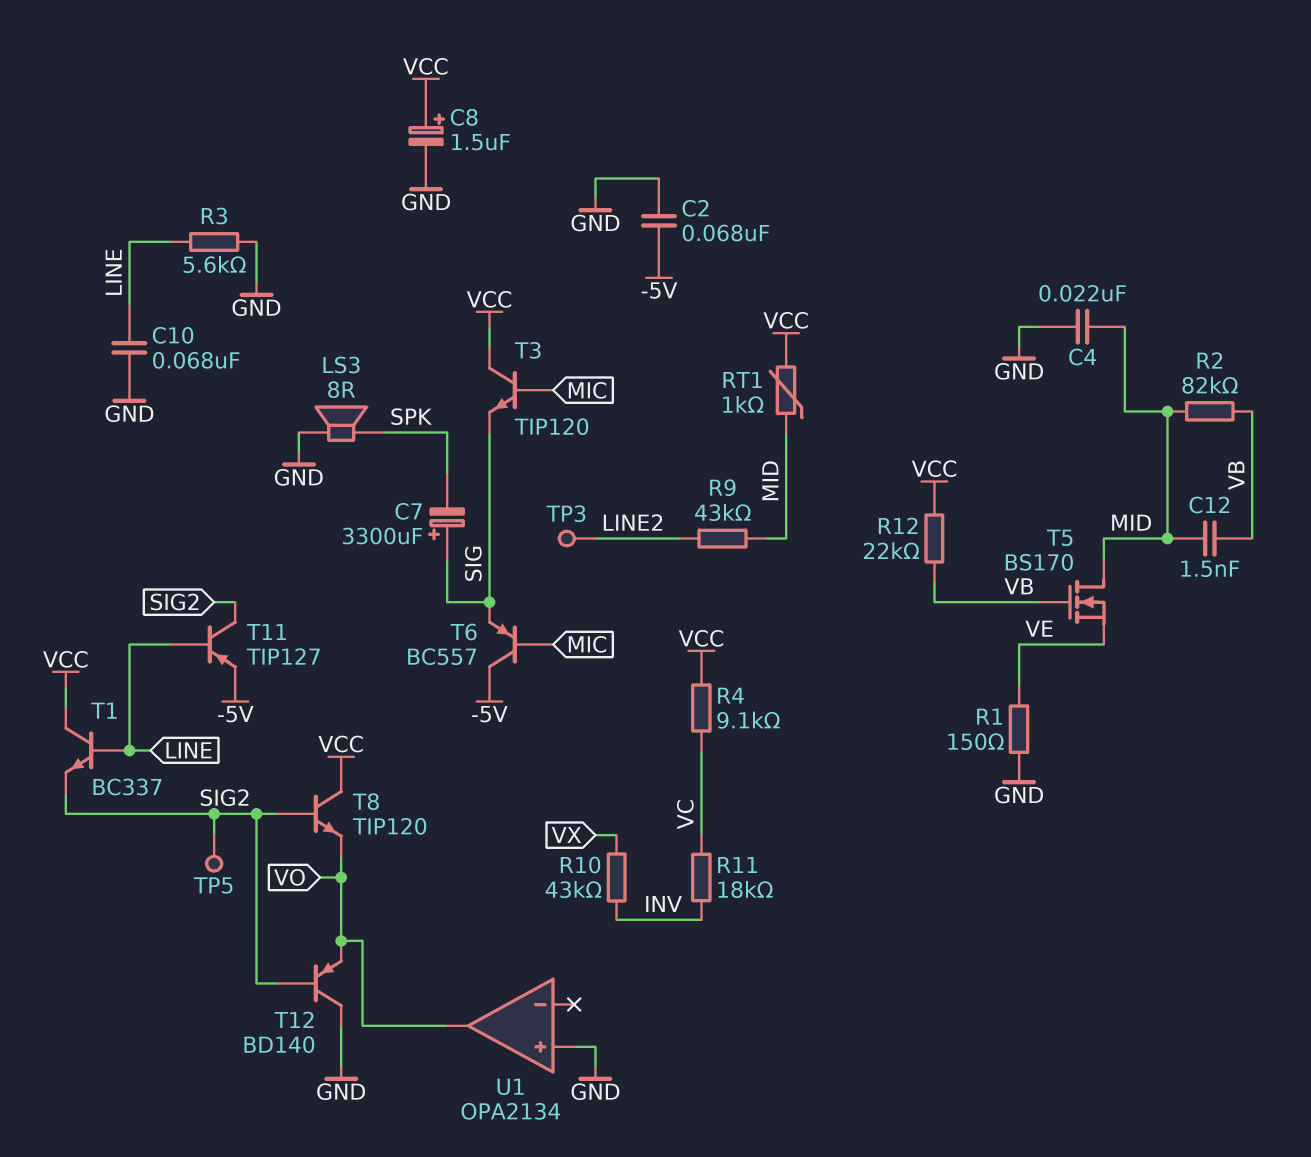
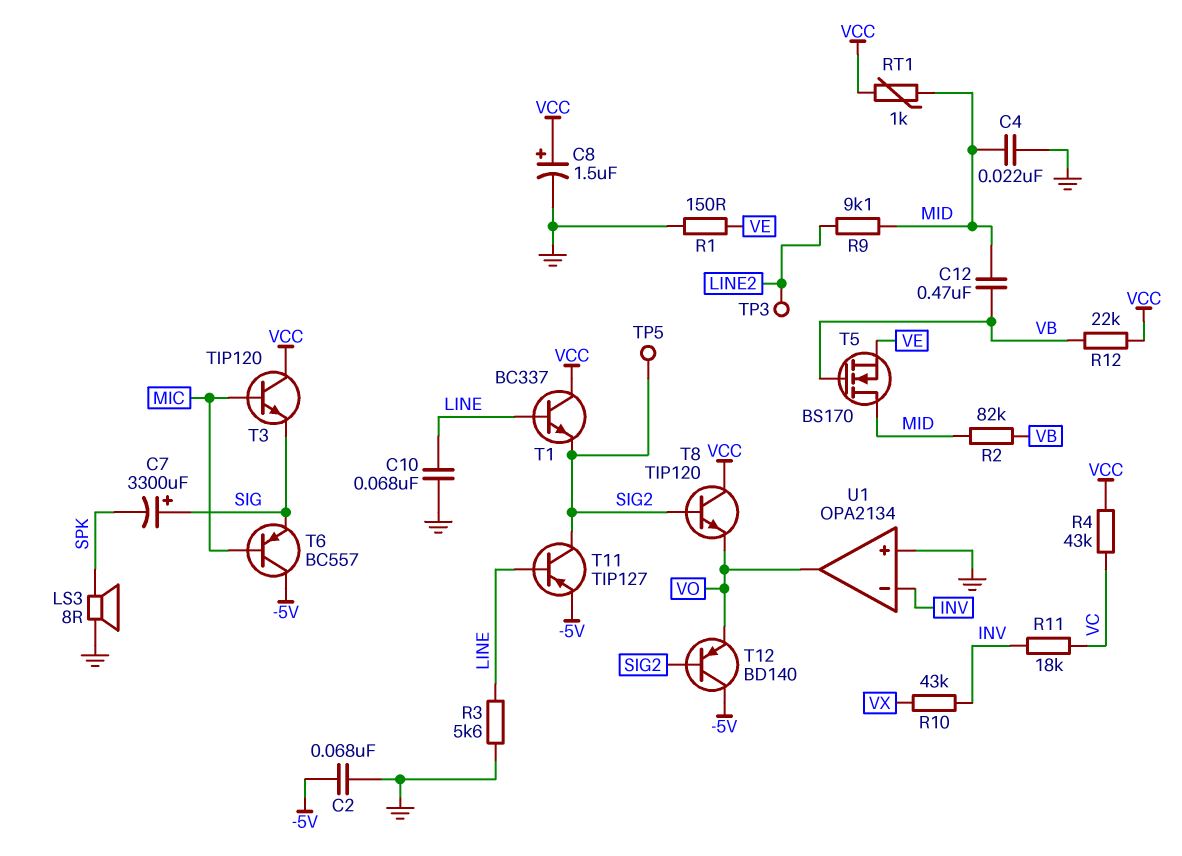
C12: 1.5nF (MID, VB) -> 470nF (MID, VB)
R4: 9.1k (VC, VCC) -> 43k (VC, VCC)
R9: 43k (LINE2, MID) -> 9.1k (LINE2, MID)
T12: PNP BD140 (B SIG2, C GND, E VO) -> PNP BD140 (B SIG2, C -5V, E VO)
U1 pin in-: none -> INV

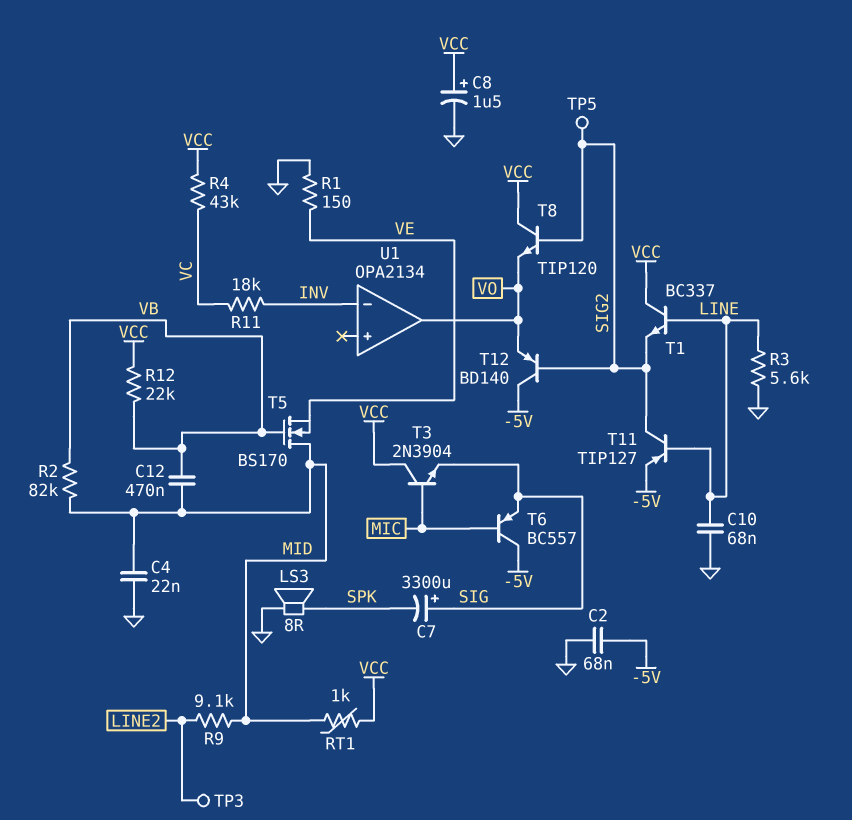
R10: 43k (INV, VX) -> none
T3: NPN TIP120 (B MIC, C VCC, E SIG) -> NPN 2N3904 (B MIC, C VCC, E SIG)
U1 pin in+: GND -> none

